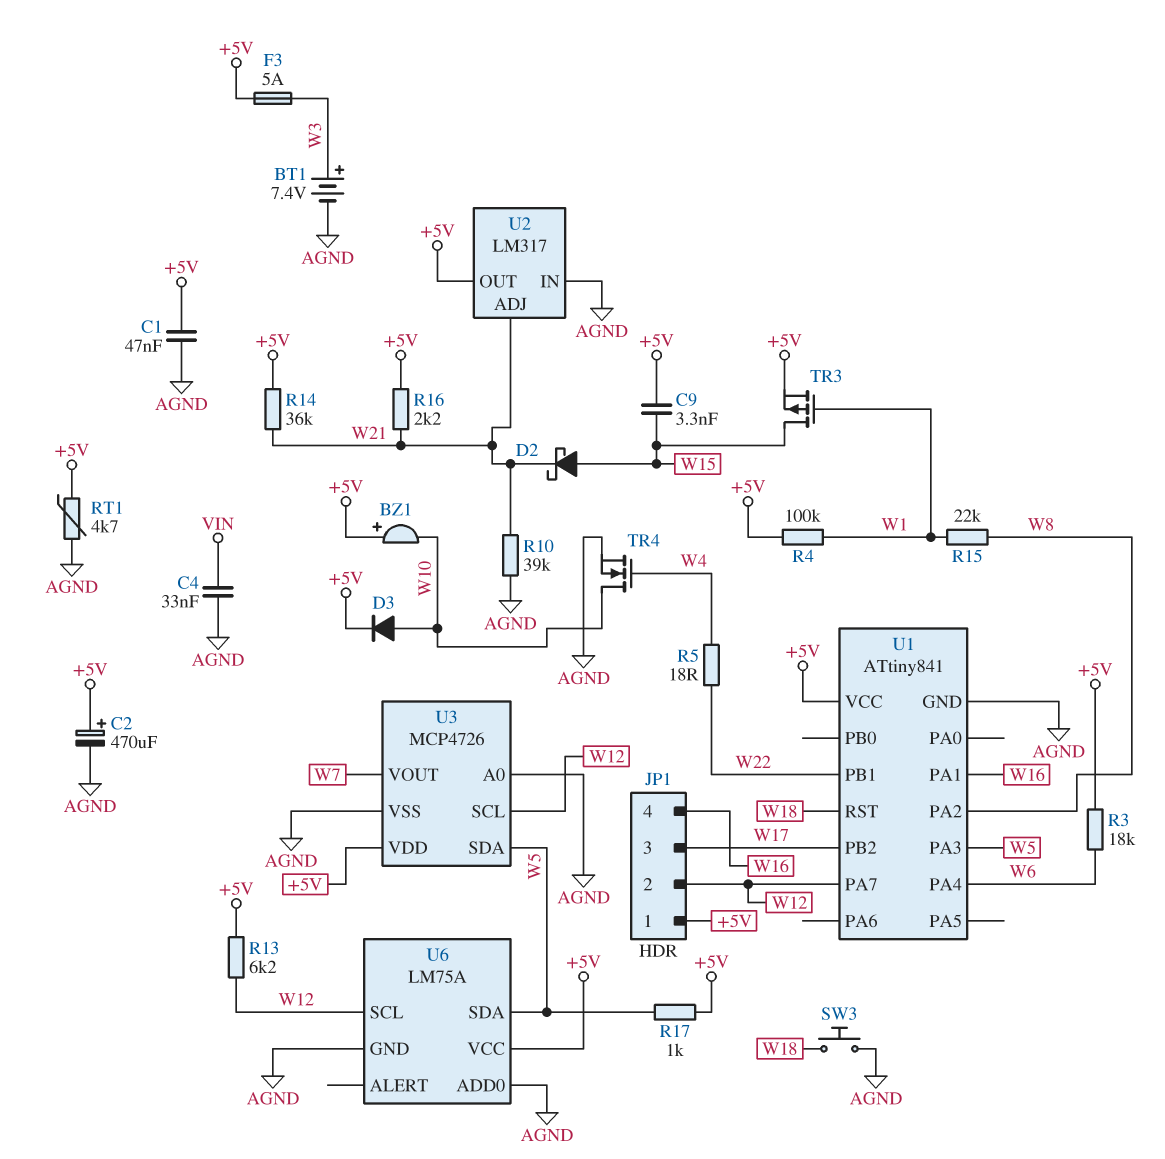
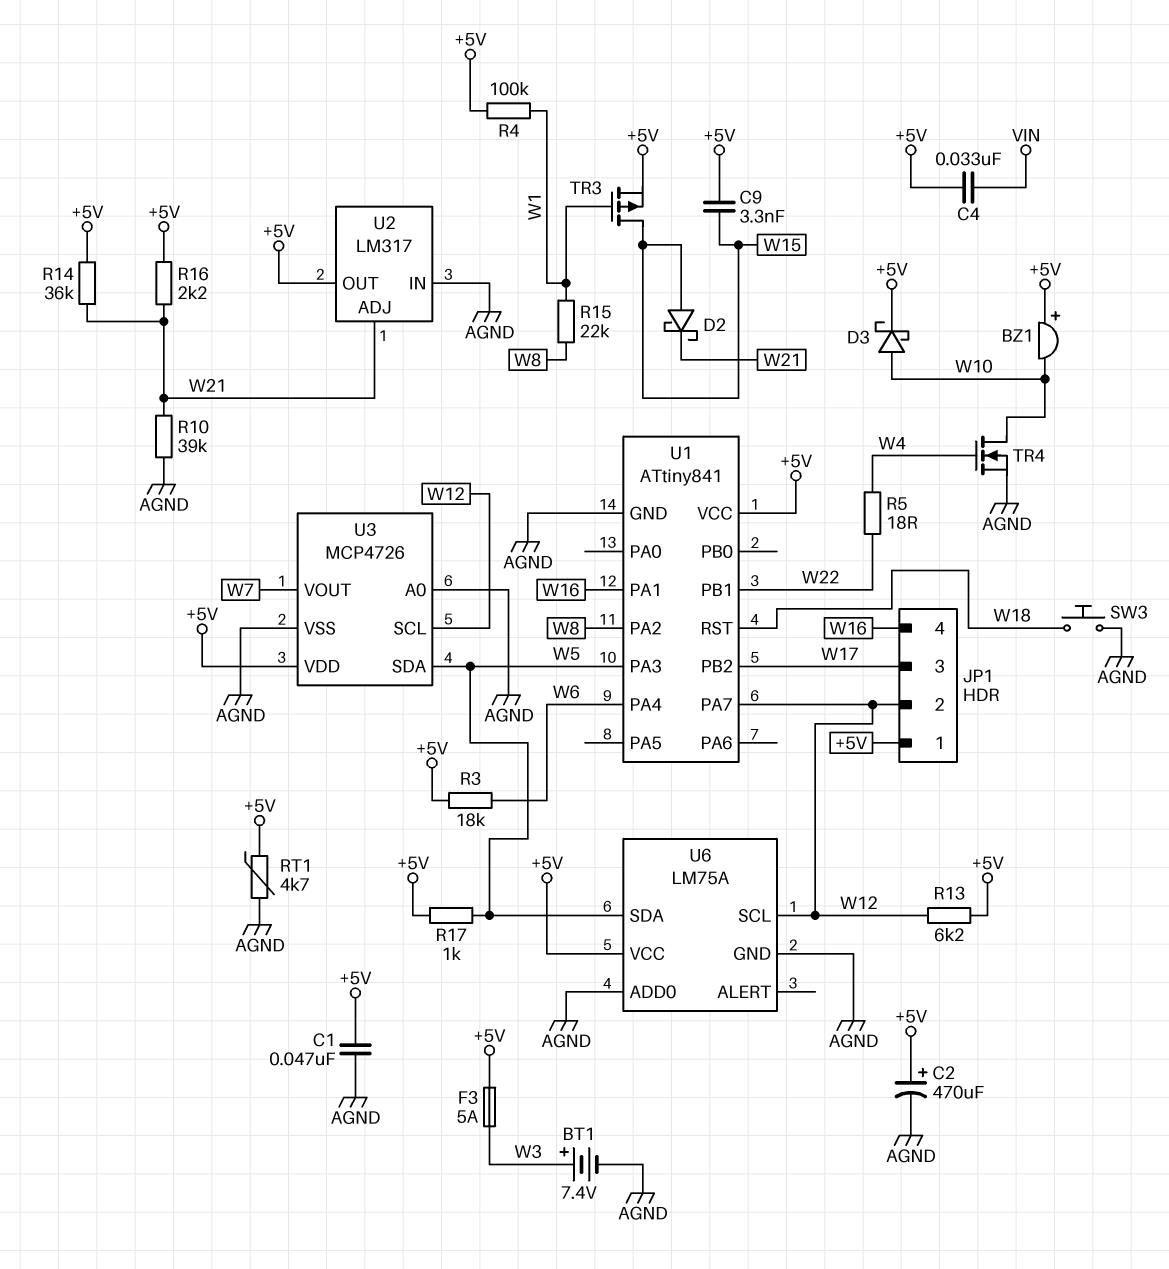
C4: 33nF (AGND, VIN) -> 33nF (+5V, VIN)
D3: diode (A W10, K +5V) -> schottky (A W10, K +5V)

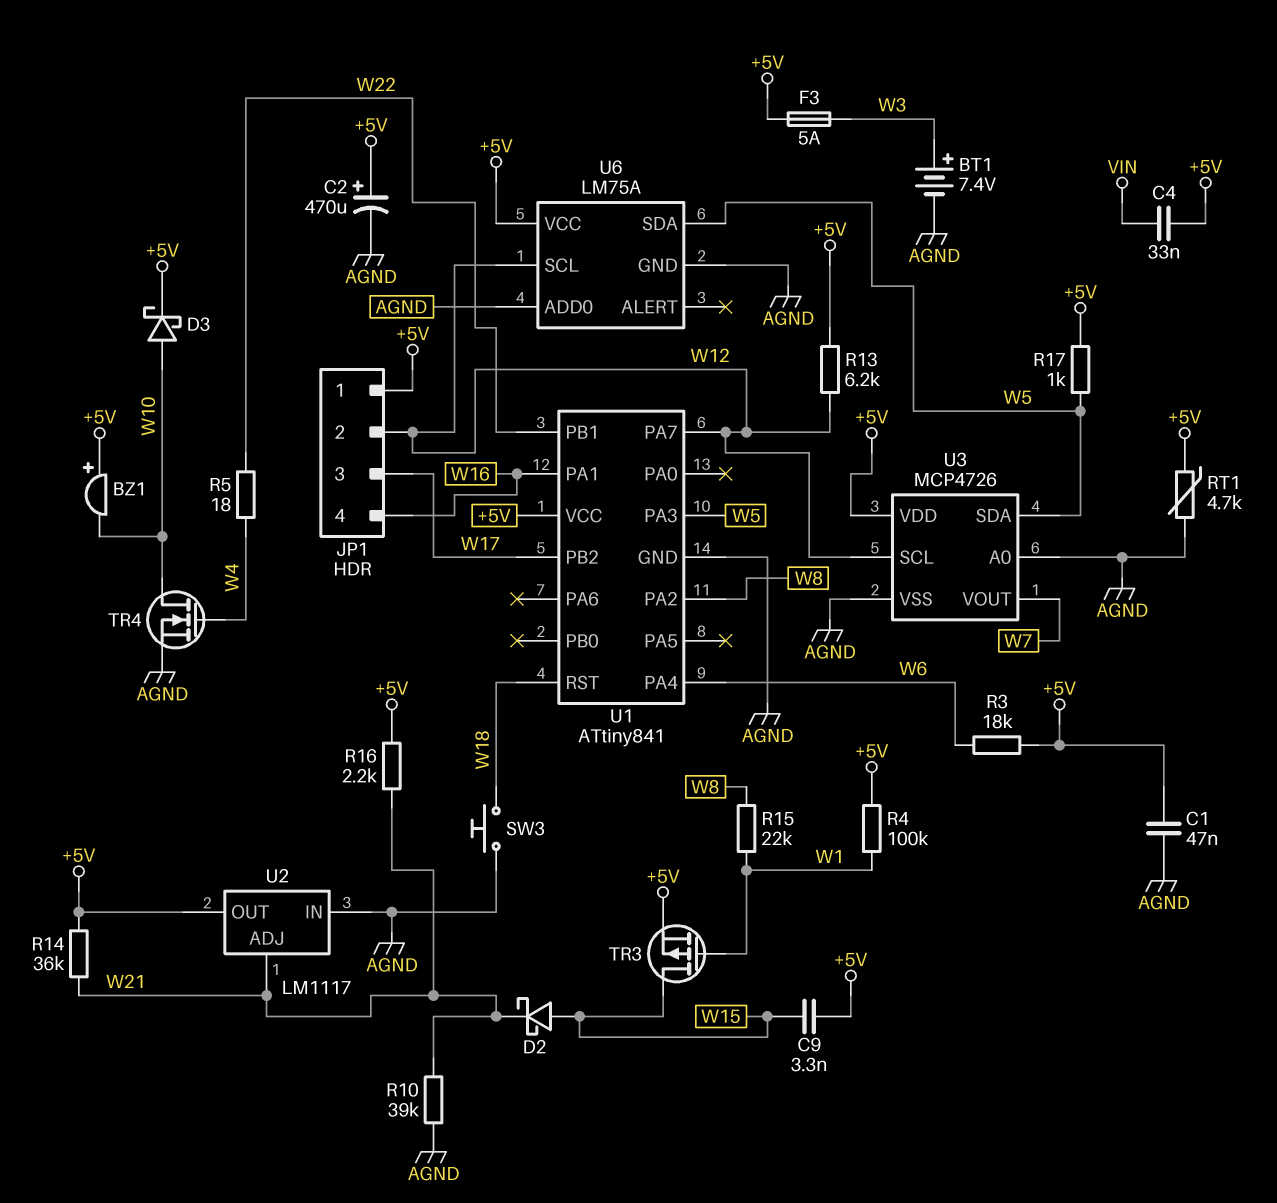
U2: LM317 -> LM1117

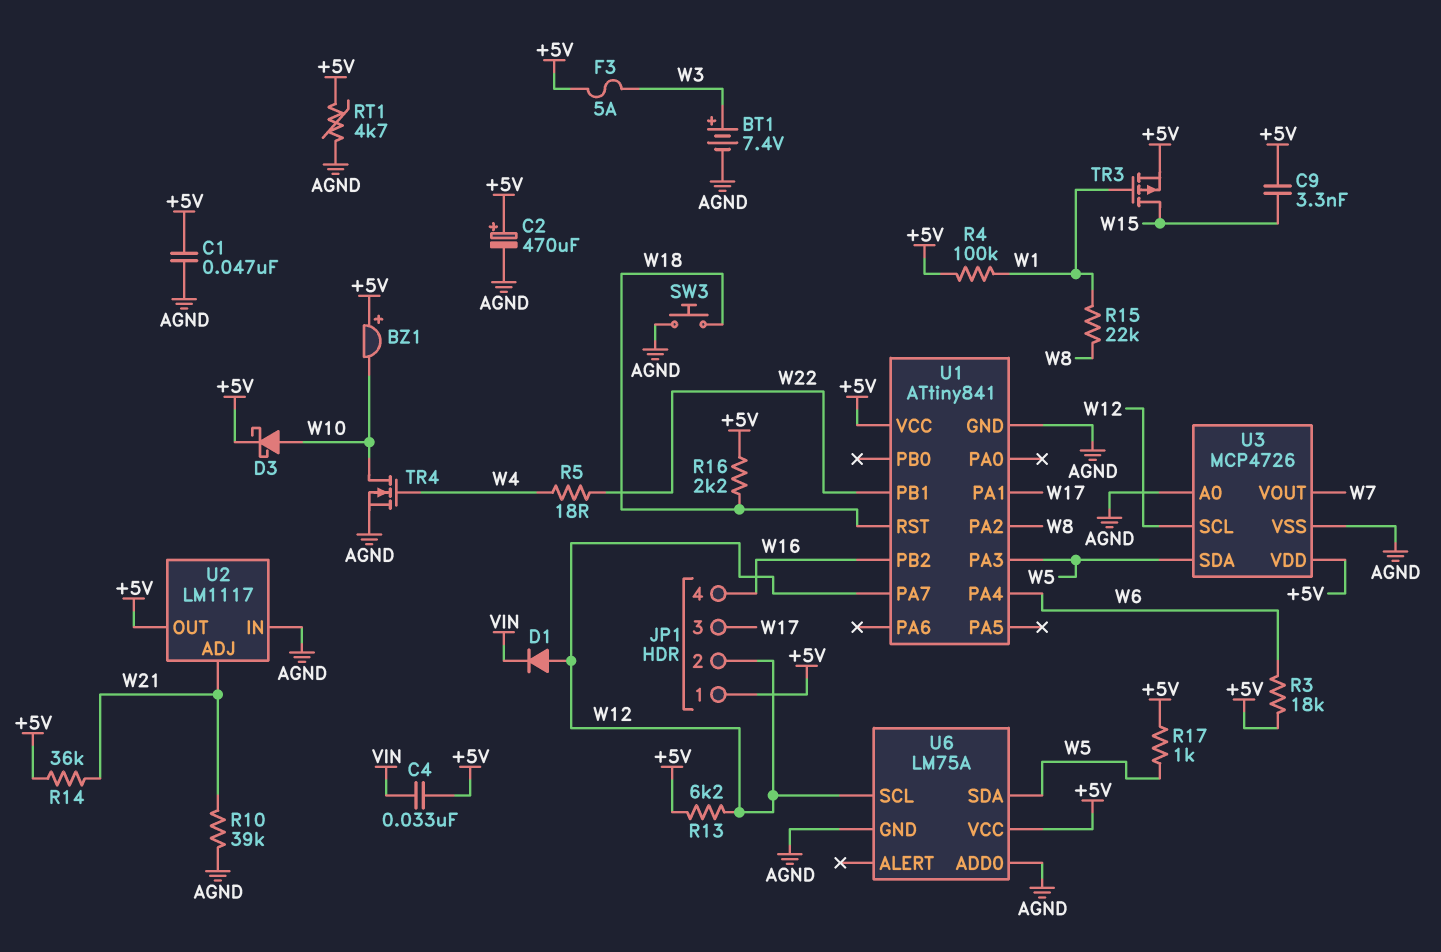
D1: none -> diode (A W12, K VIN)
D2: schottky (A W15, K W21) -> none
R16: 2.2k (+5V, W21) -> 2.2k (+5V, W18)
U1 pin PA1: W16 -> W17
U1 pin PB2: W17 -> W16

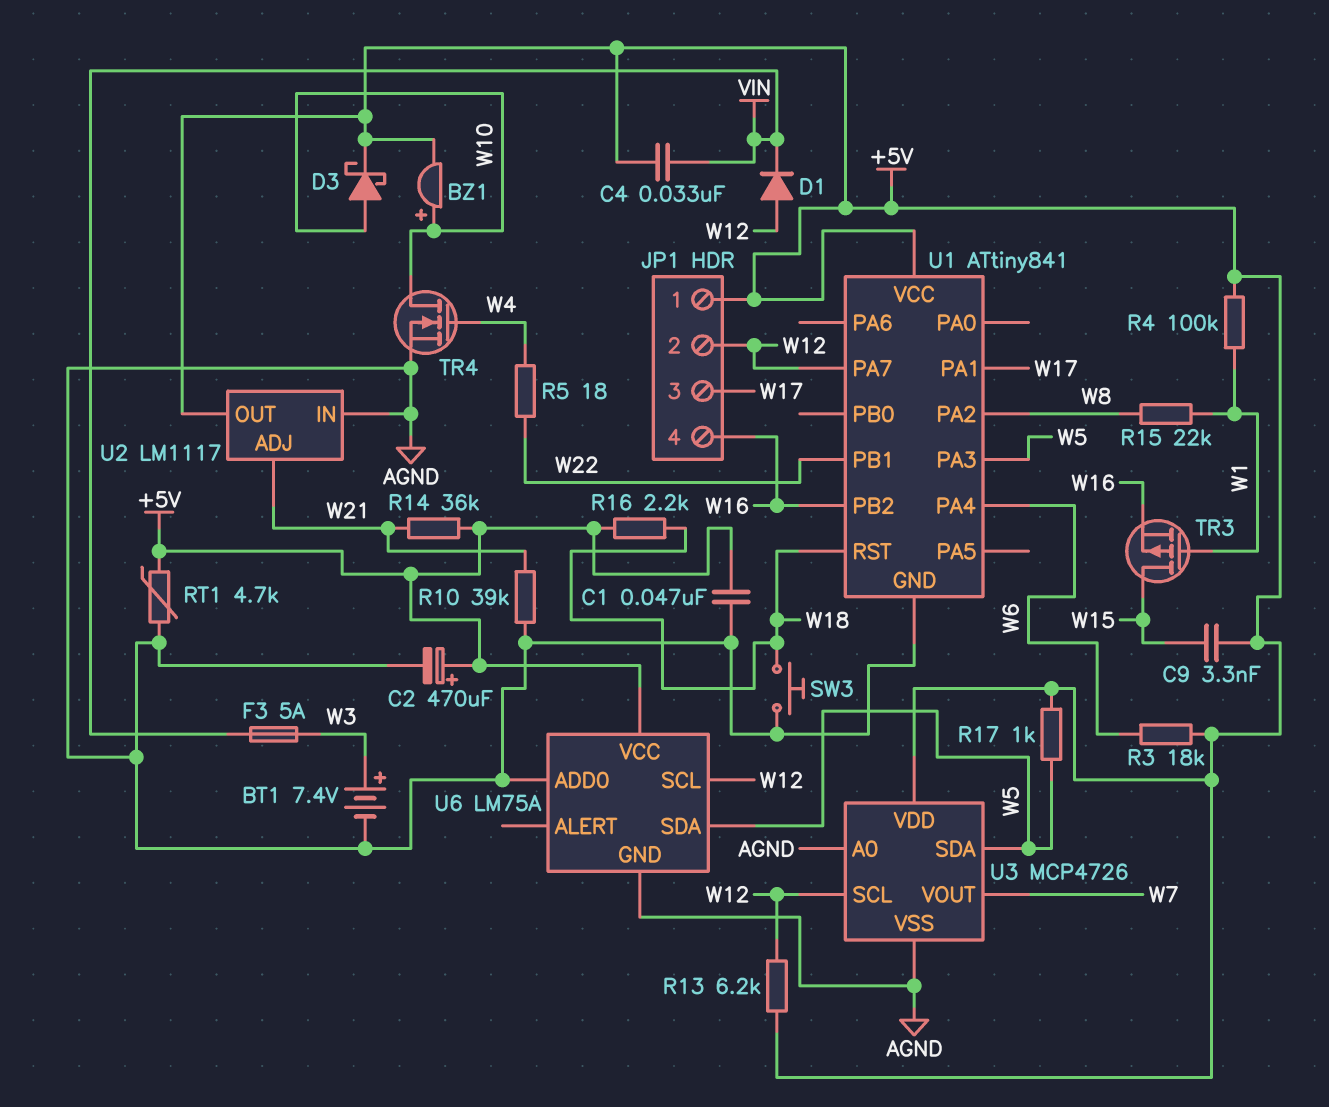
BZ1: buzzer (plus +5V, minus W10) -> buzzer (plus W10, minus +5V)
F3: 5A (+5V, W3) -> 5A (VIN, W3)
TR3: PMOS (G W1, D W15, S +5V) -> PMOS (G W1, D W15, S W16)

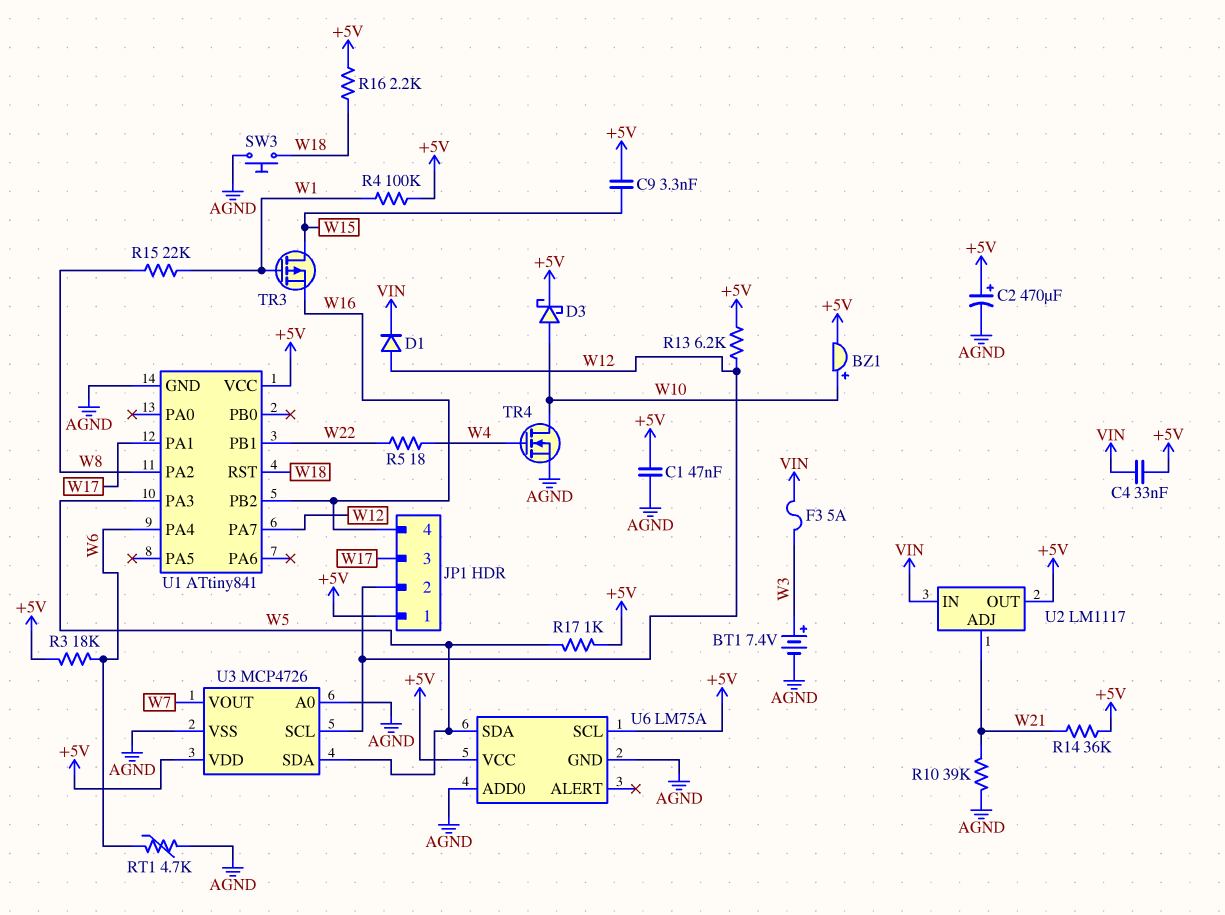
RT1: 4.7k (+5V, AGND) -> 4.7k (AGND, W6)
U2 pin IN: AGND -> VIN
U6 pin SCL: W12 -> +5V

